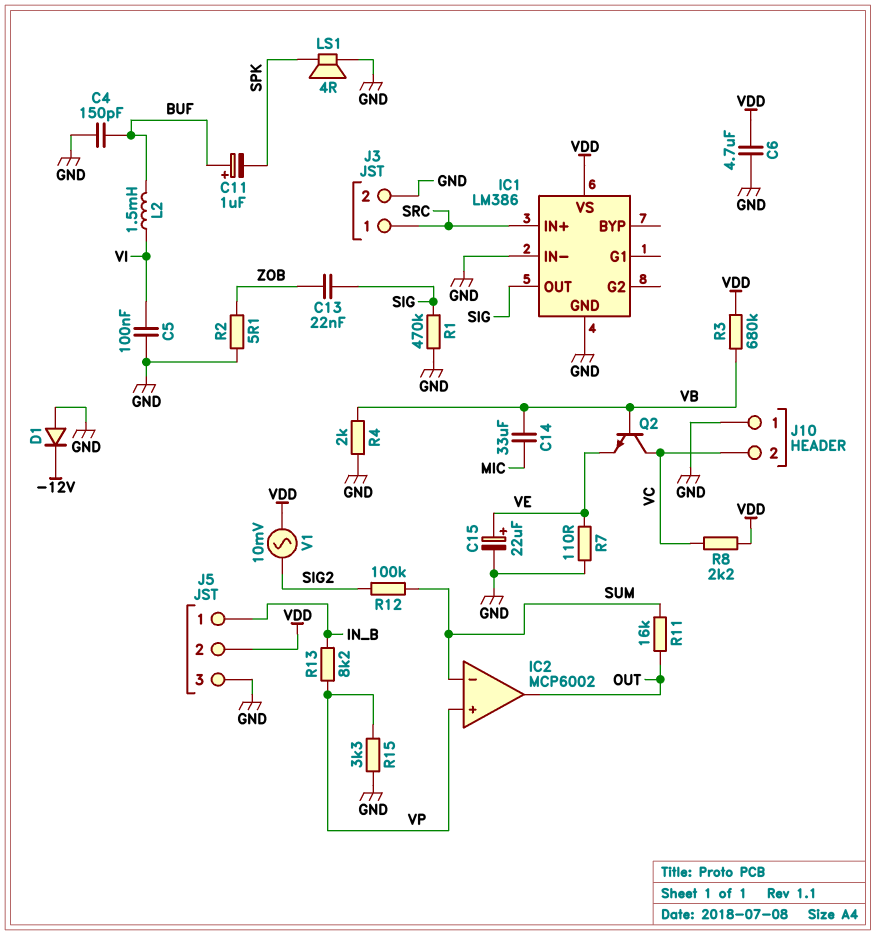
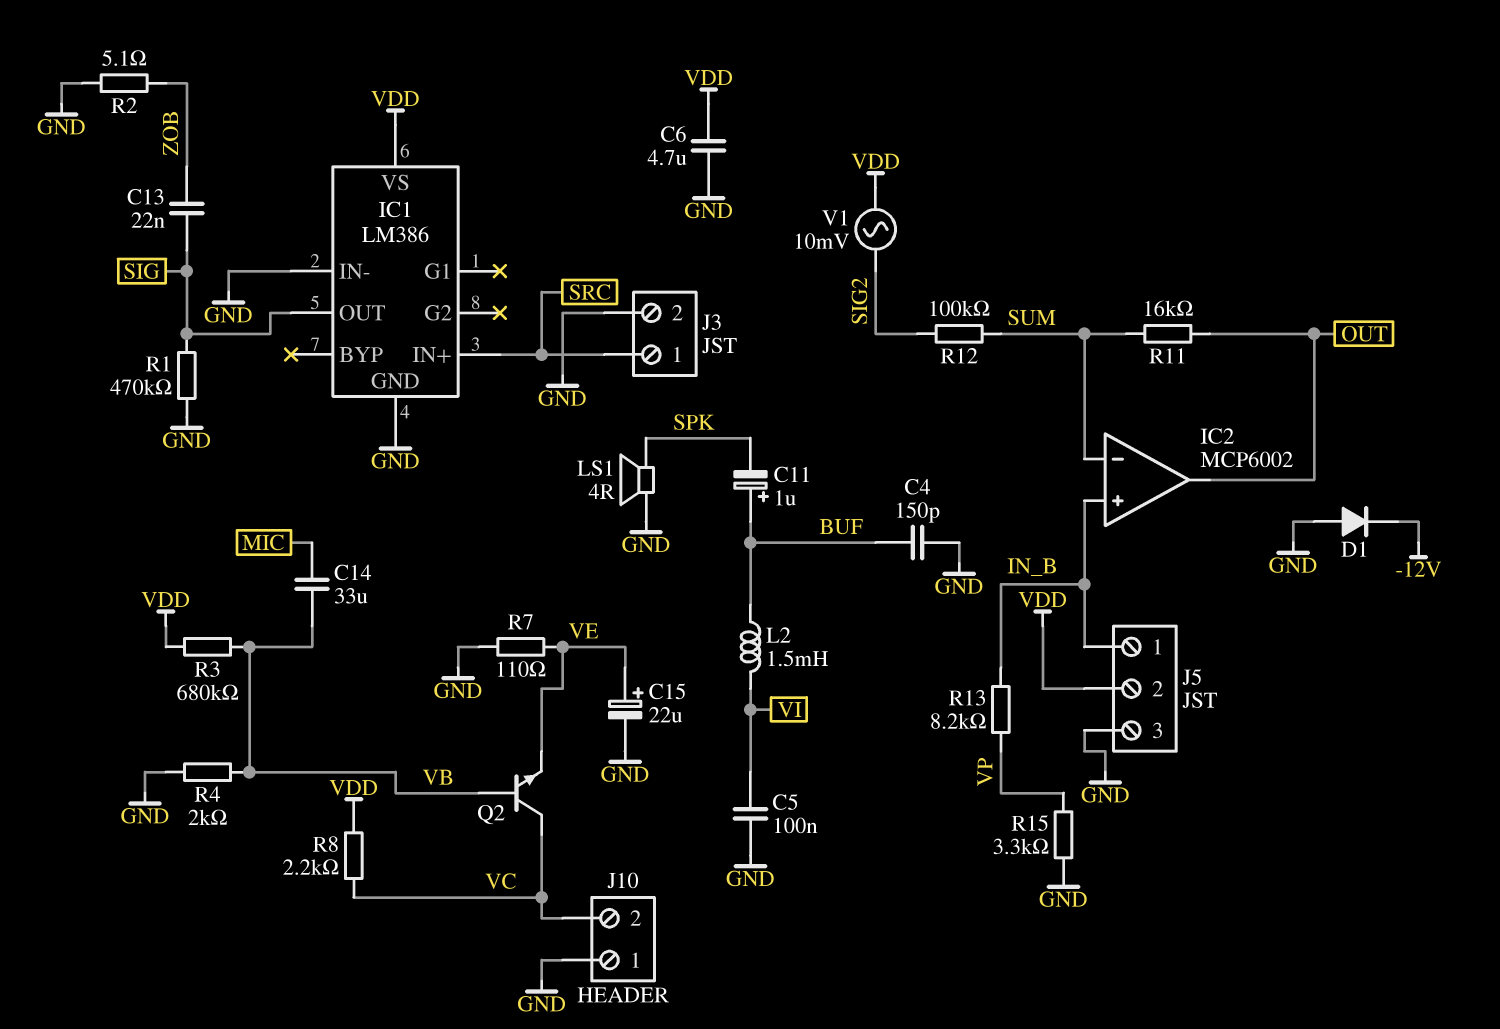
IC2 pin in+: VP -> IN_B

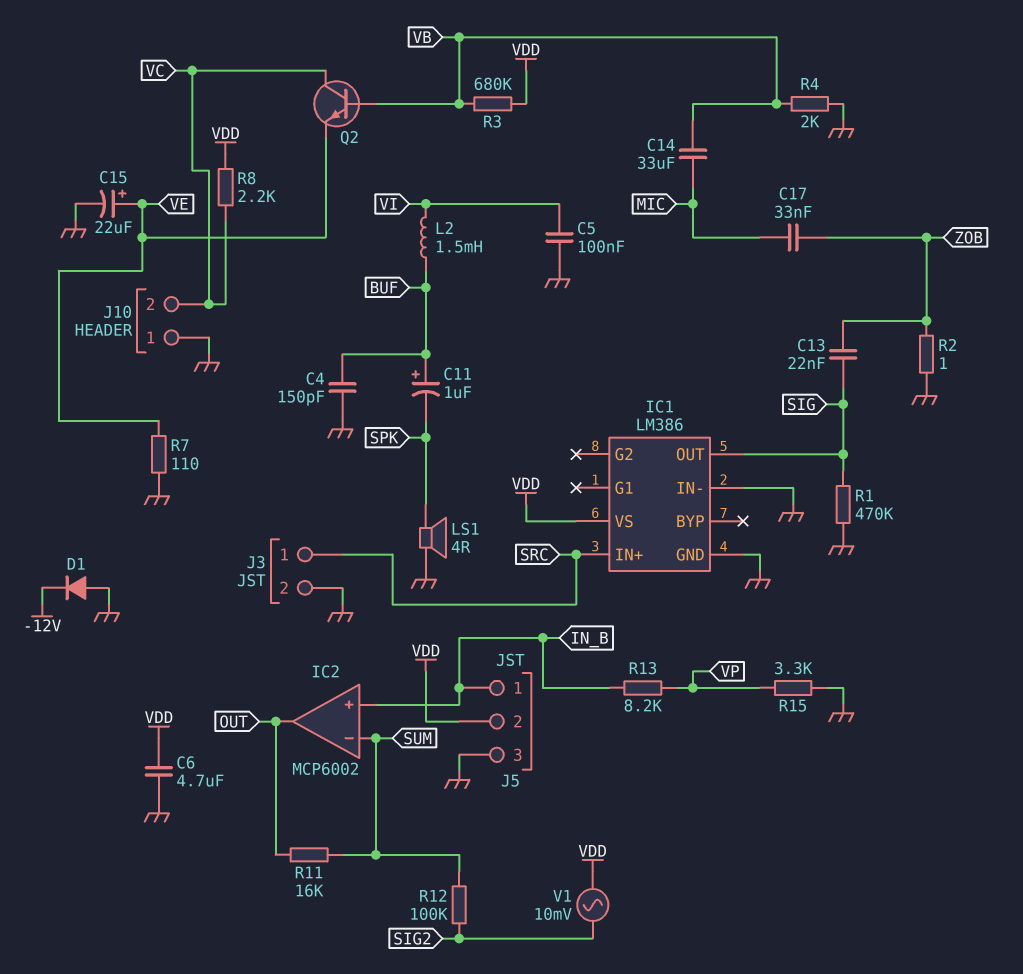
C17: none -> 33nF (MIC, ZOB)
R2: 5.1 (GND, ZOB) -> 1 (GND, ZOB)

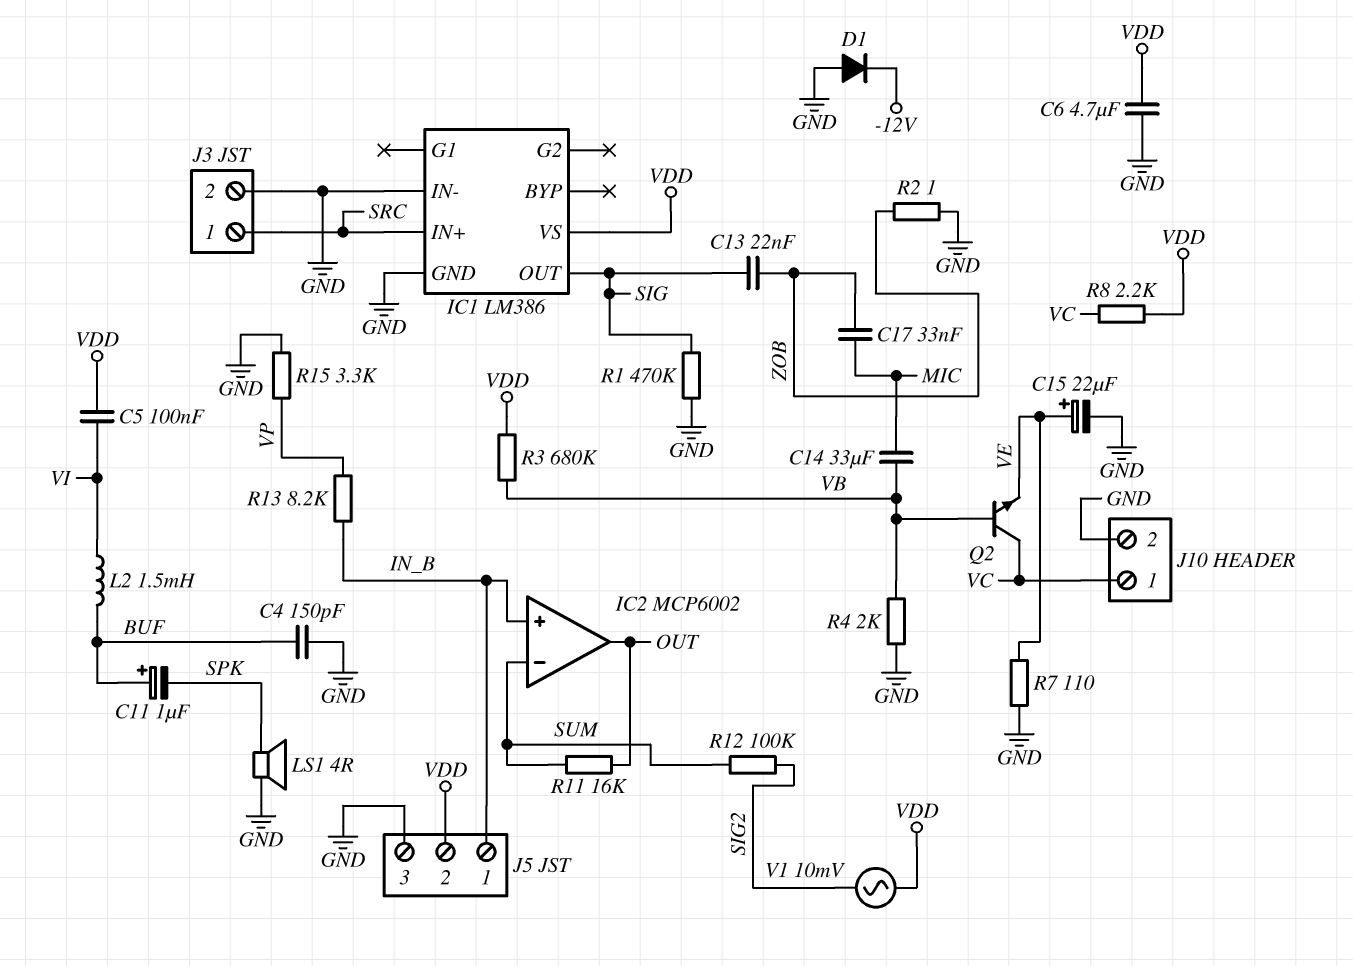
C5: 100nF (GND, VI) -> 100nF (VDD, VI)
J10 pin 1: GND -> VC
J10 pin 2: VC -> GND

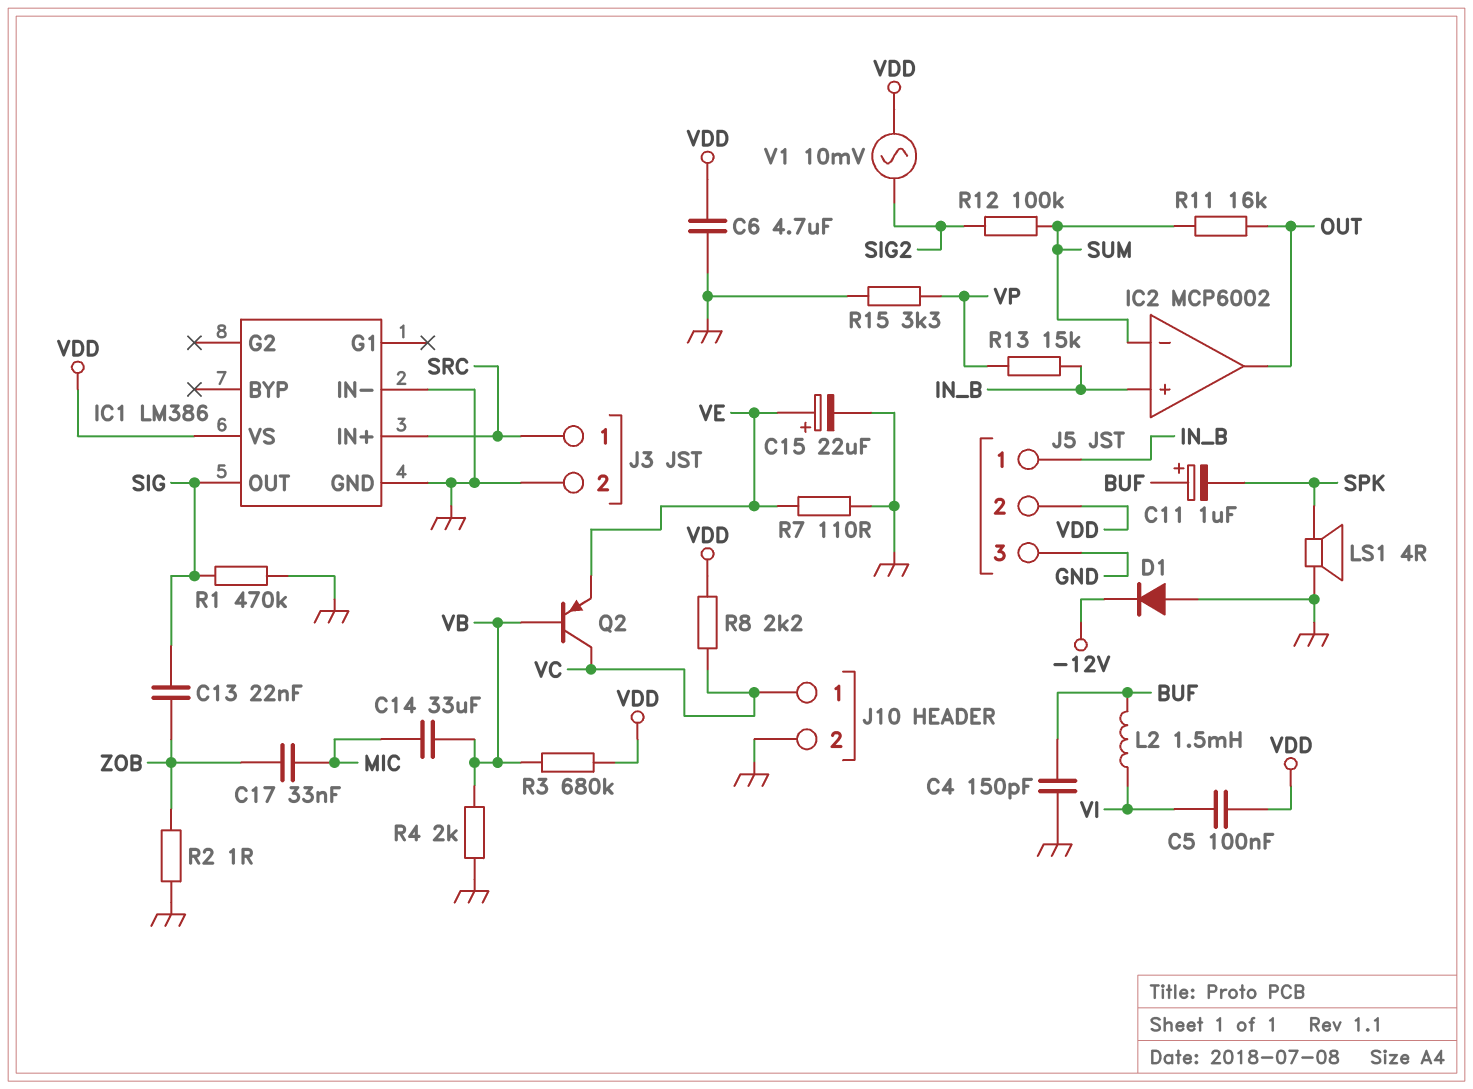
Q2: NPN (B VB, C VC, E VE) -> PNP (B VB, C VC, E VE)
R13: 8.2k (IN_B, VP) -> 15k (IN_B, VP)

